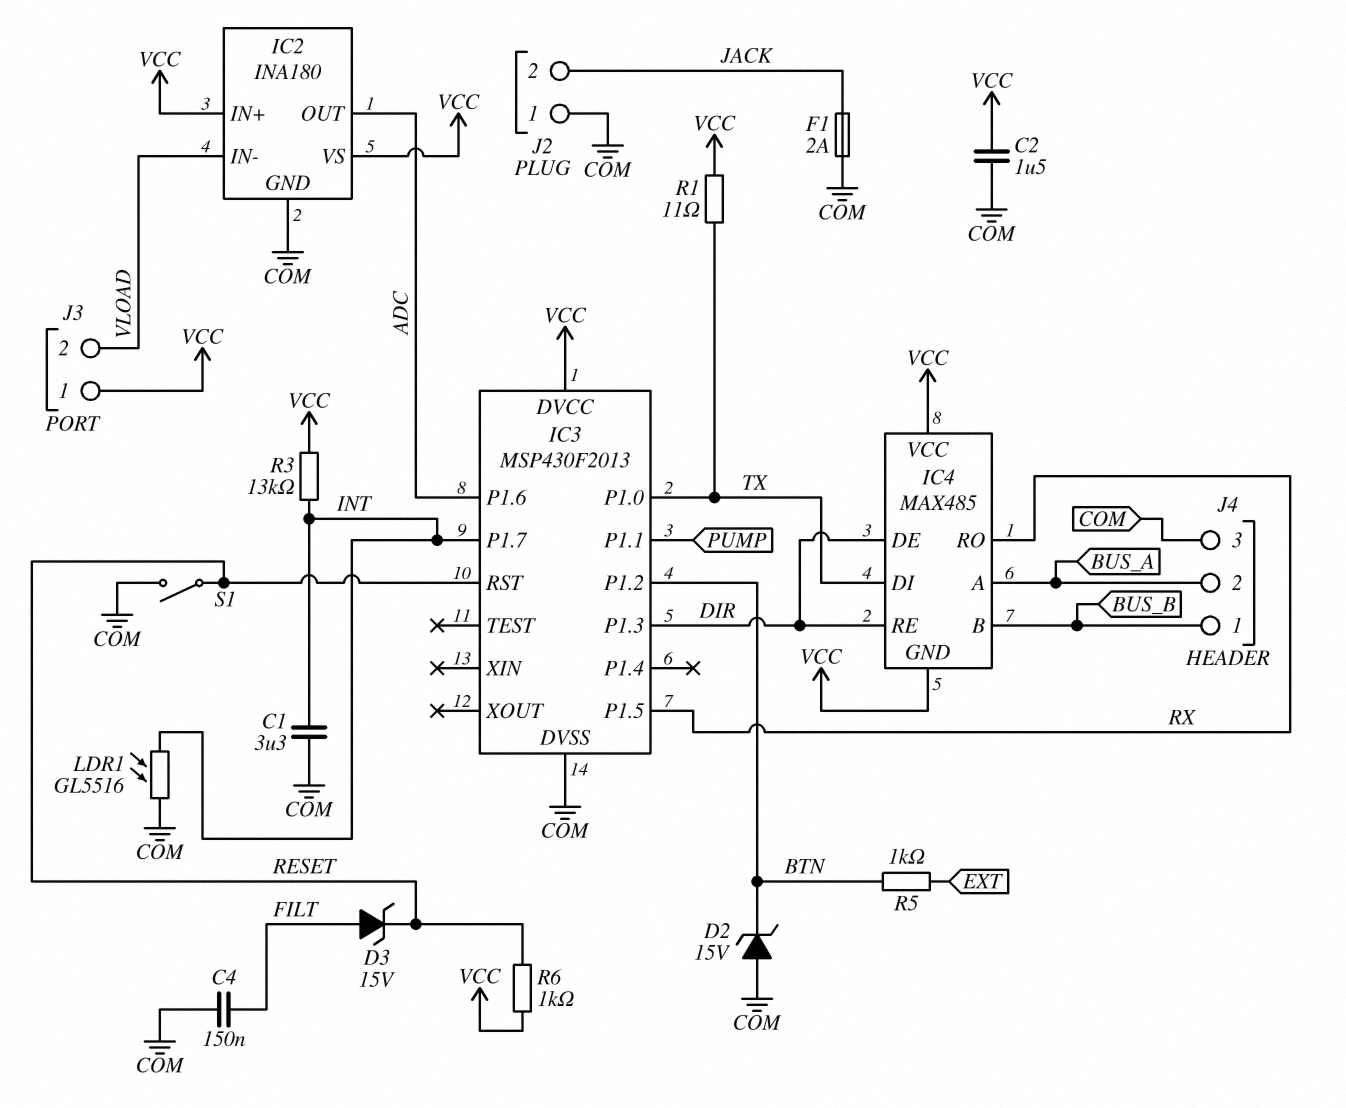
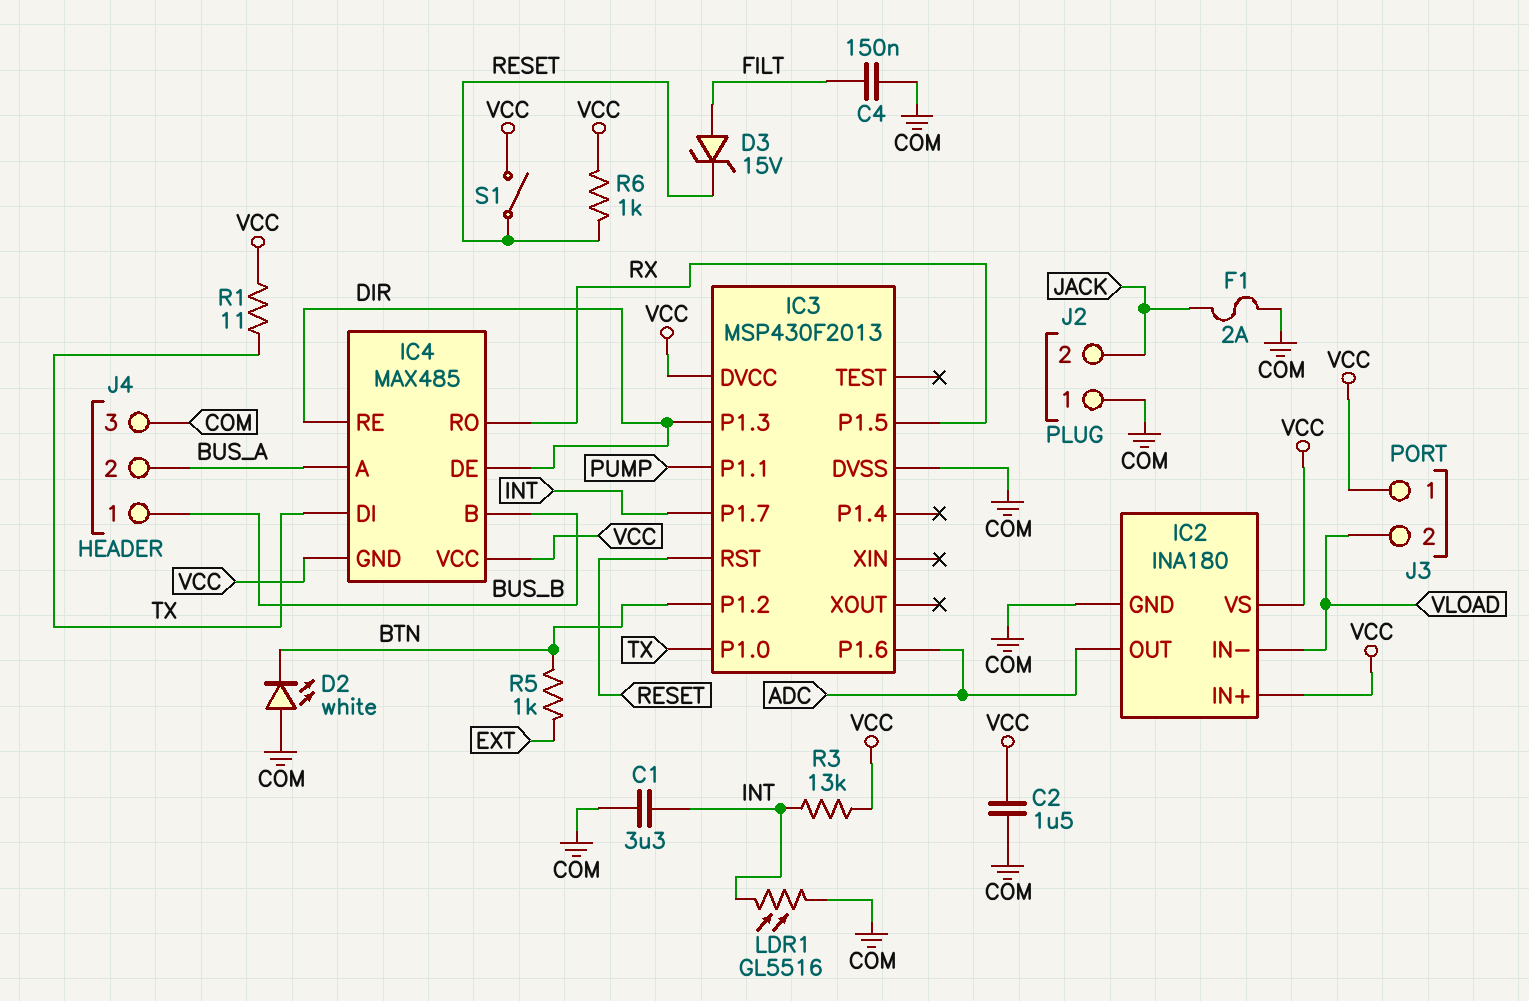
D2: zener 15V (A COM, K BTN) -> LED white (A COM, K BTN)
S1: switch (COM, RESET) -> switch (RESET, VCC)

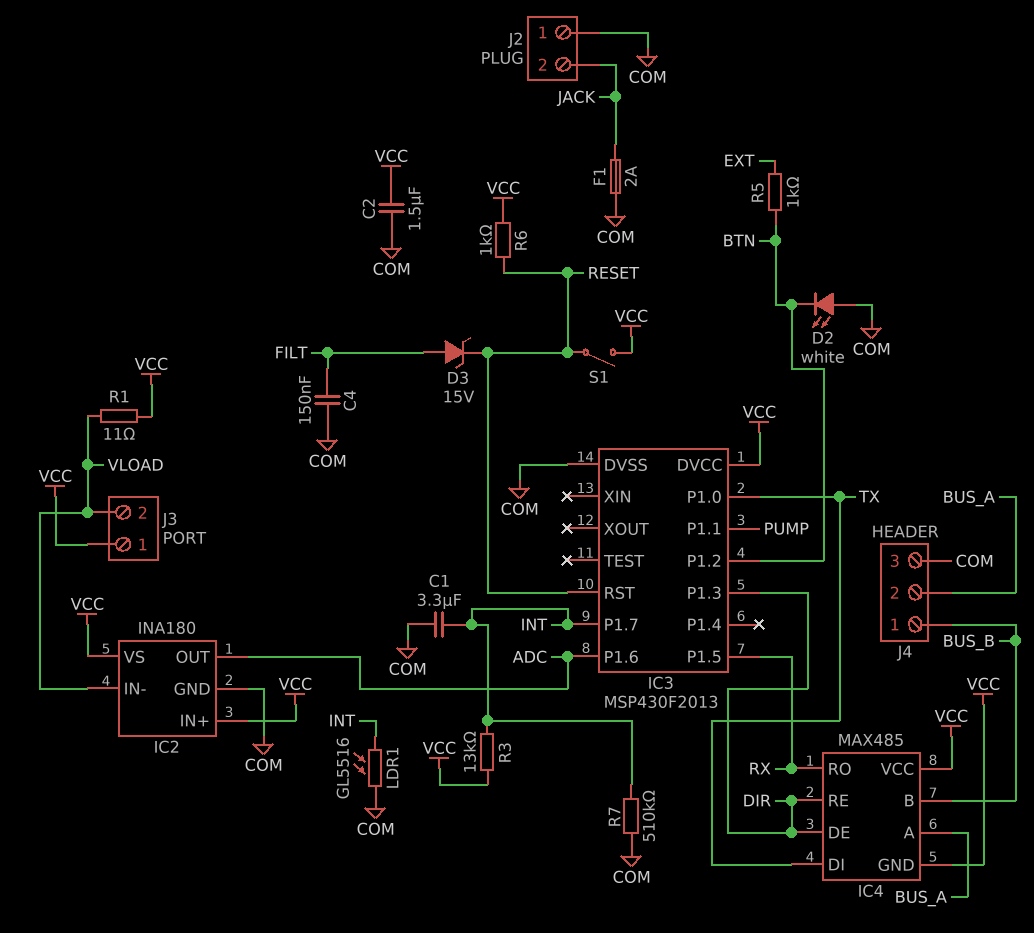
R1: 11 (TX, VCC) -> 11 (VCC, VLOAD)
R7: none -> 510k (COM, INT)

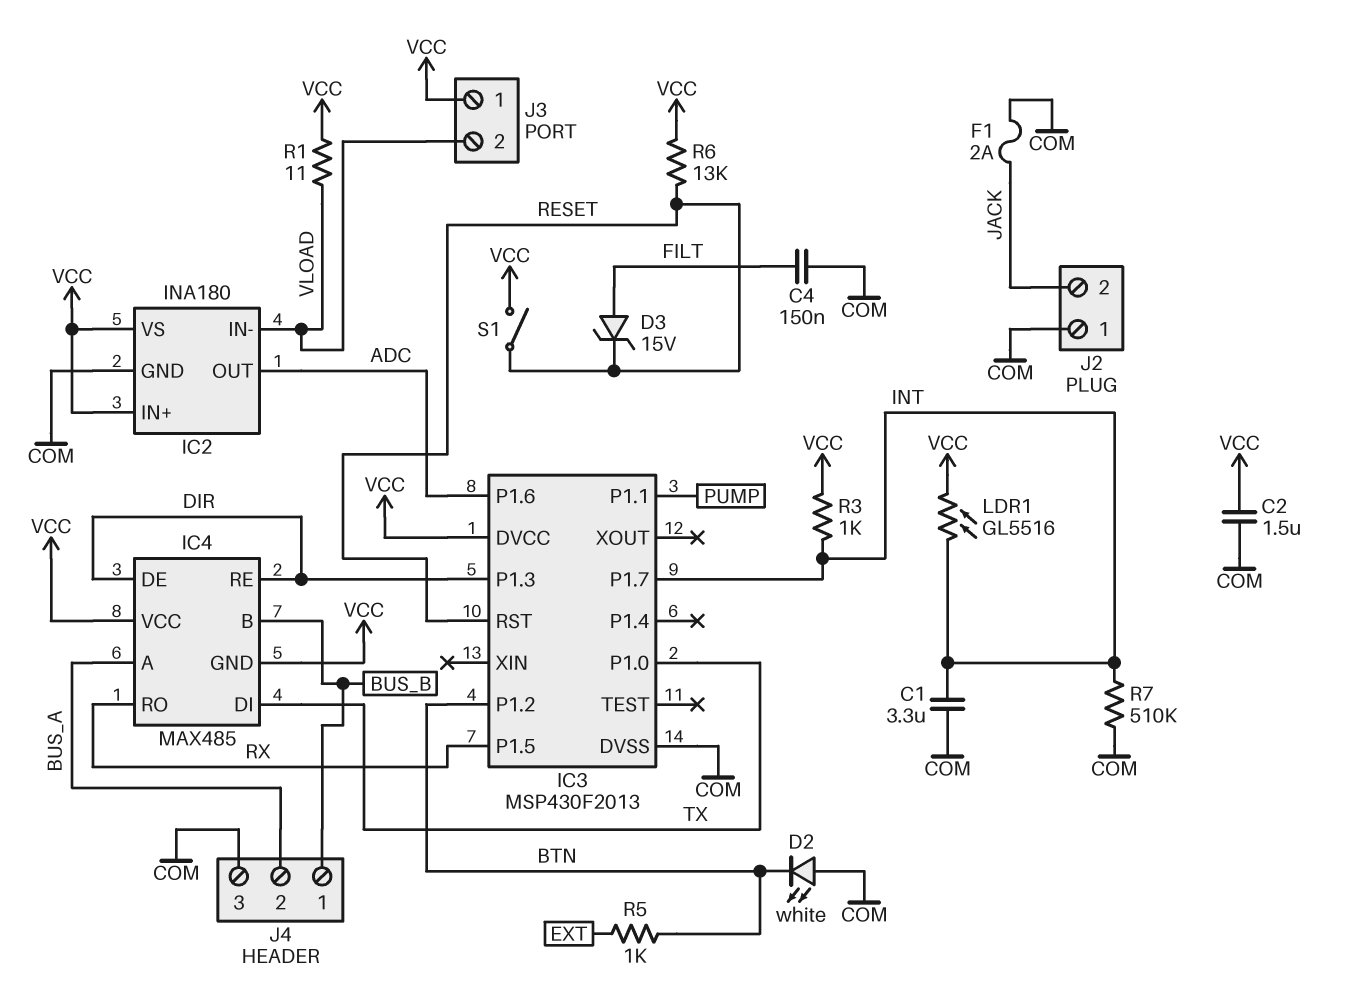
LDR1: GL5516 (COM, INT) -> GL5516 (INT, VCC)
R3: 13k (INT, VCC) -> 1k (INT, VCC)
R6: 1k (RESET, VCC) -> 13k (RESET, VCC)

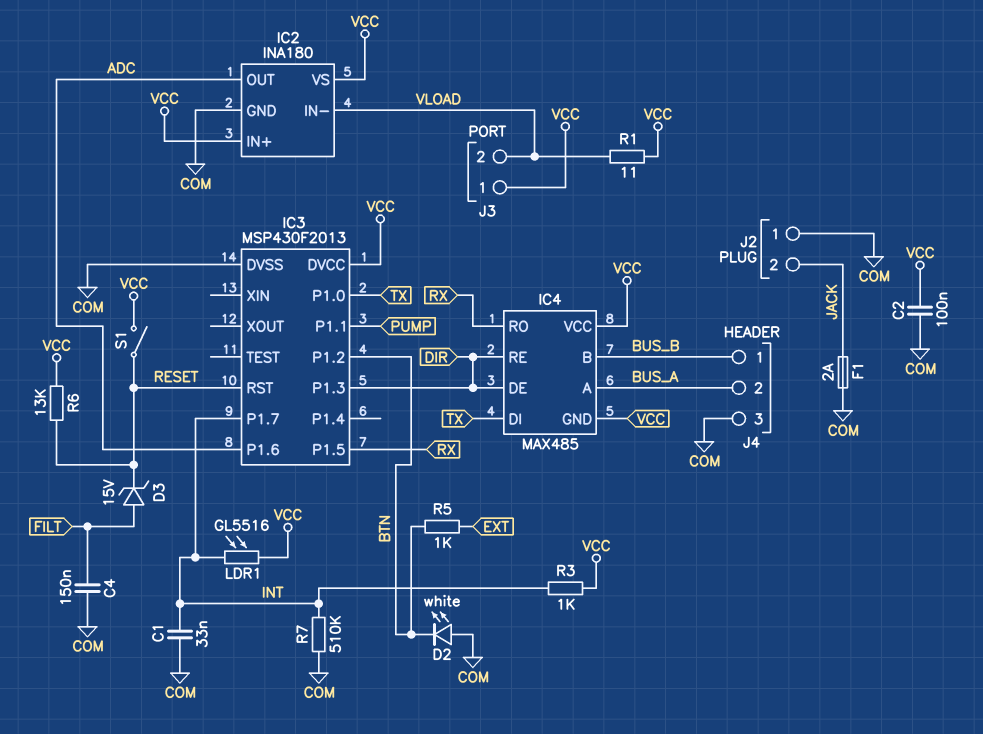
C1: 3.3uF (COM, INT) -> 33nF (COM, INT)
C2: 1.5uF (COM, VCC) -> 100nF (COM, VCC)

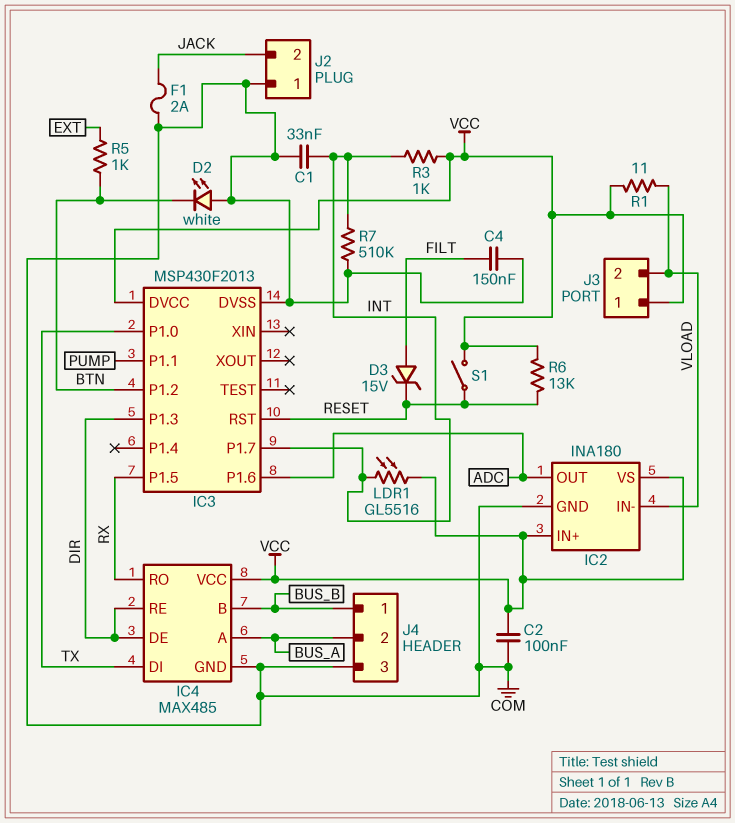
IC4 pin GND: VCC -> COM

